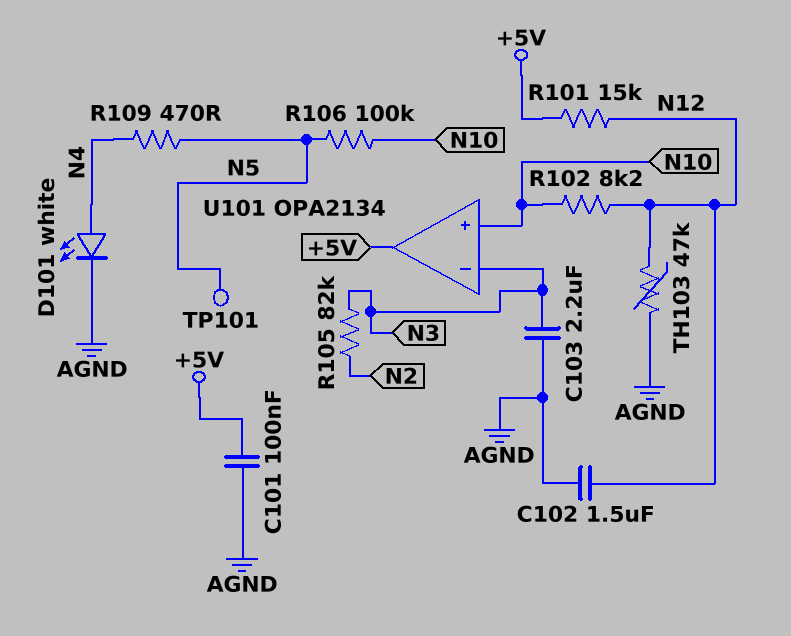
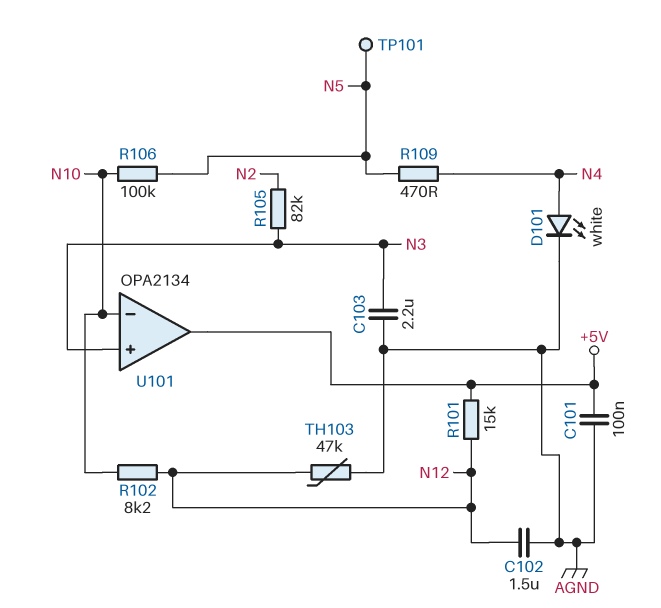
U101 pin in+: N10 -> N3
U101 pin in-: N3 -> N10

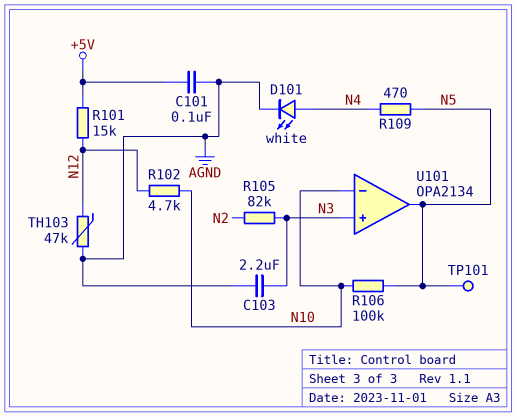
C102: 1.5uF (AGND, N12) -> none
R102: 8.2k (N10, N12) -> 4.7k (N10, N12)
U101 pin out: +5V -> N5

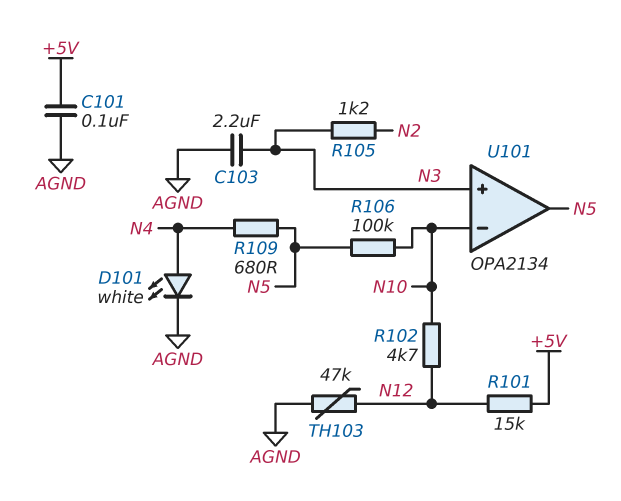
R105: 82k (N2, N3) -> 1.2k (N2, N3)
R109: 470 (N4, N5) -> 680 (N4, N5)
TP101: test point (N5) -> none

